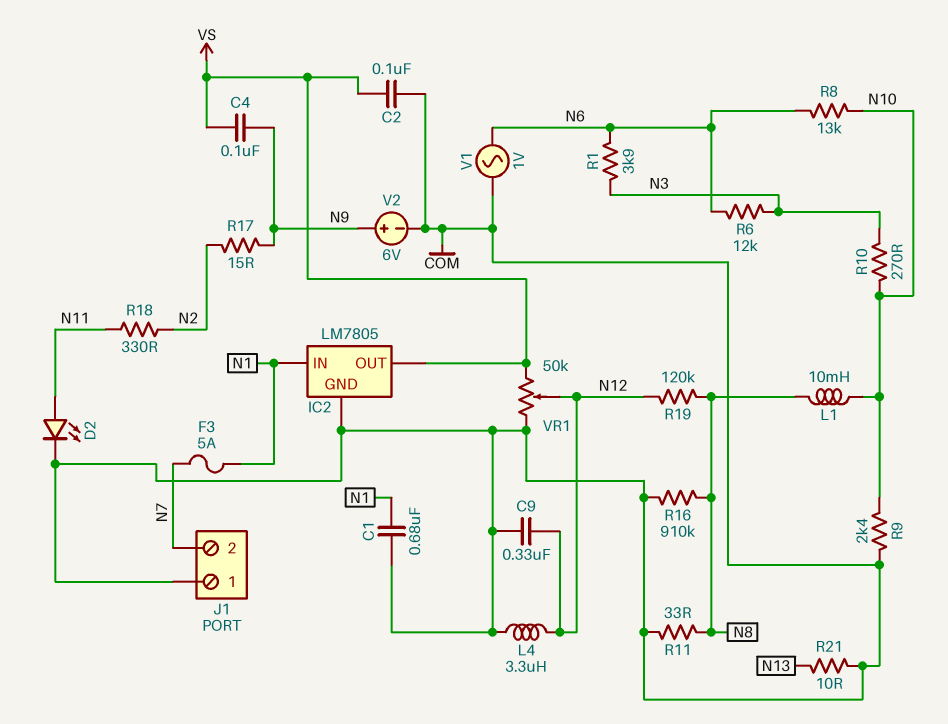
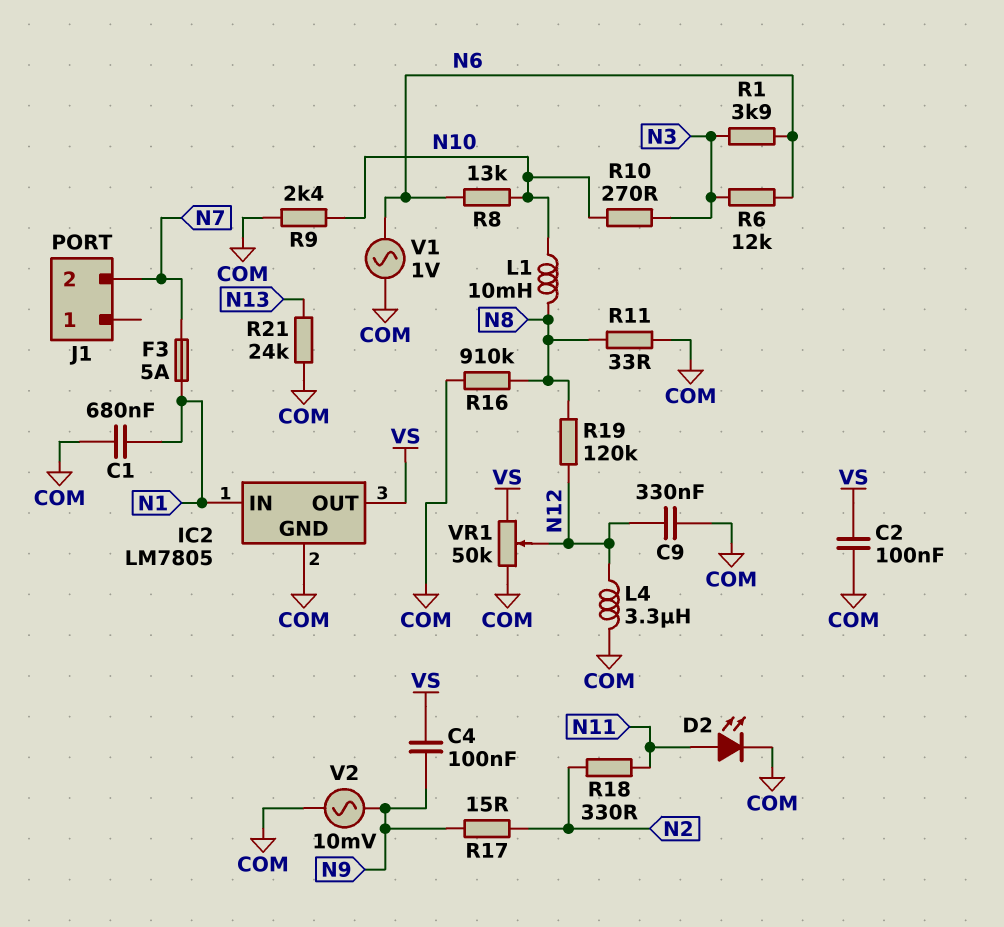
J1 pin 1: COM -> none
R21: 10 (COM, N13) -> 24k (COM, N13)
V2: 6V (plus N9, minus COM) -> AC 10mV (COM, N9)

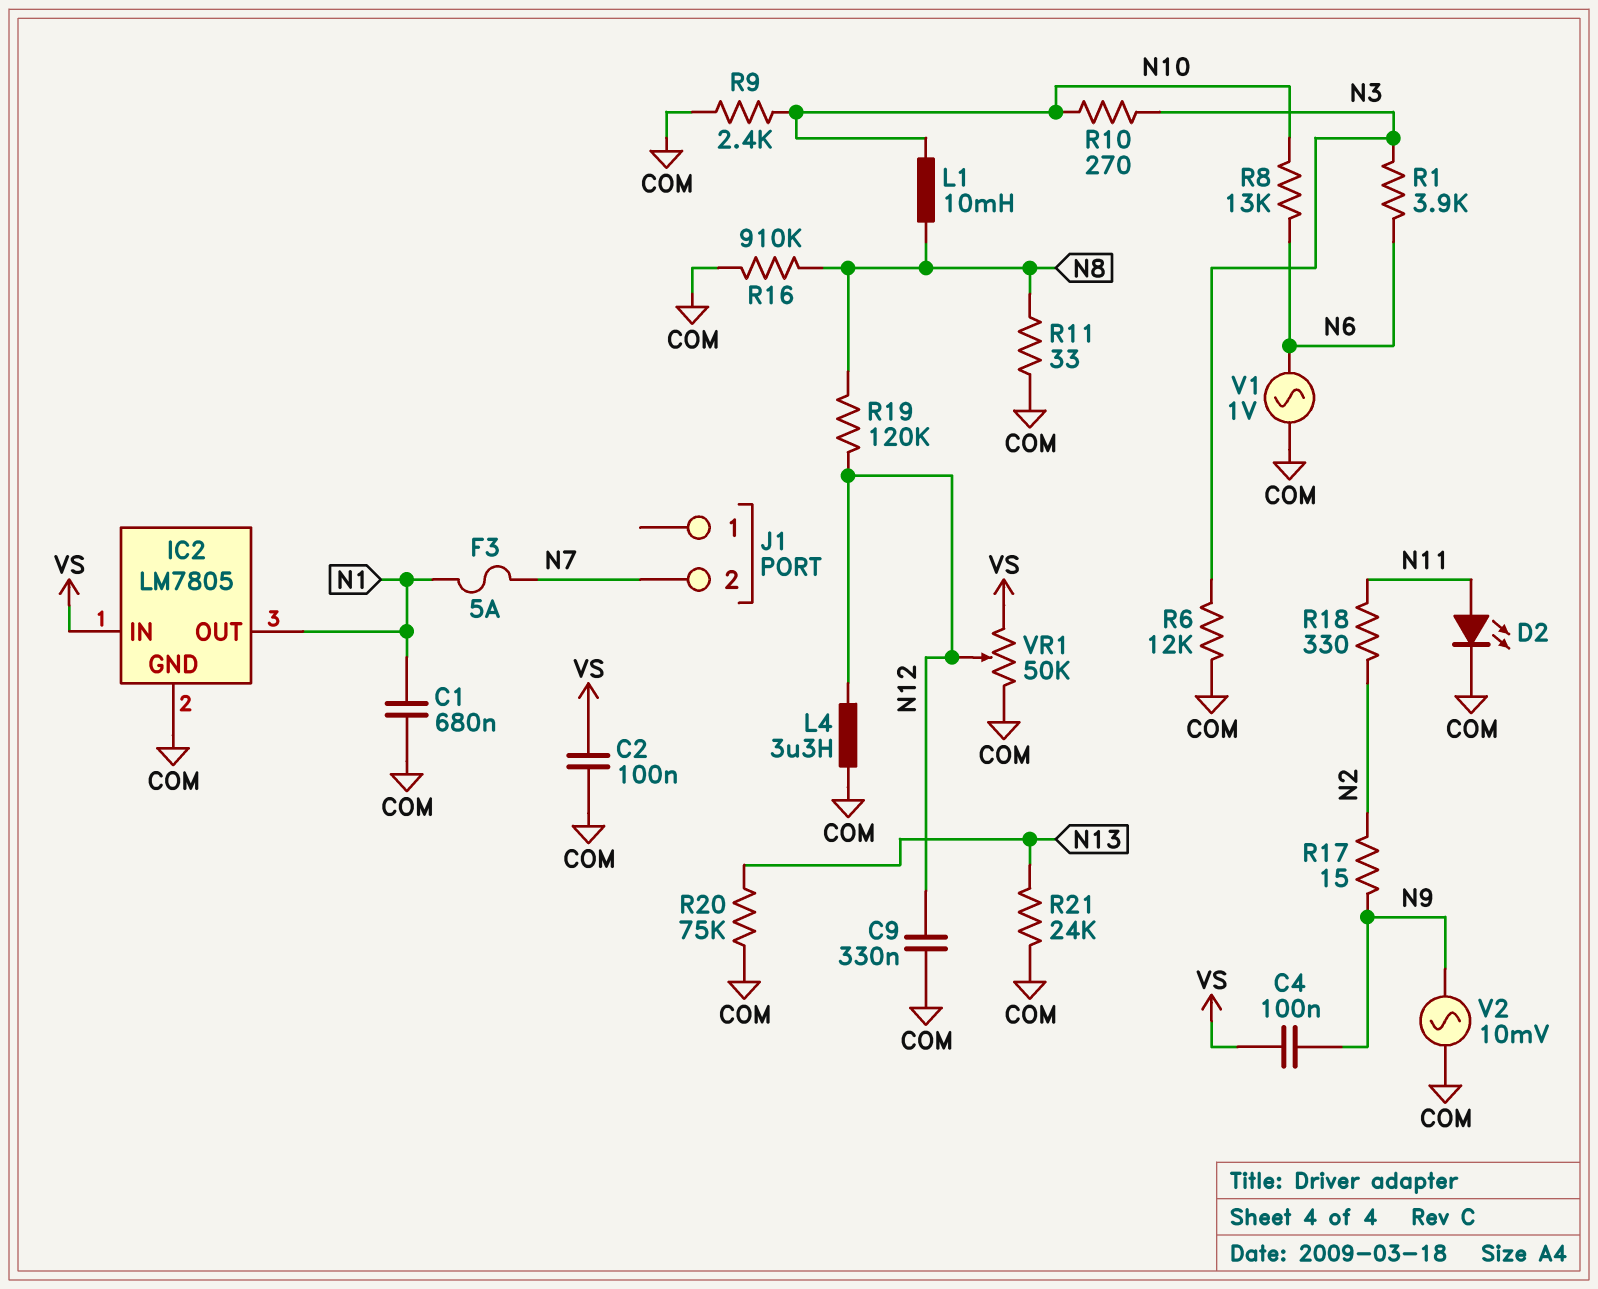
IC2 pin IN: N1 -> VS
IC2 pin OUT: VS -> N1
R6: 12k (N3, N6) -> 12k (COM, N3)
R20: none -> 75k (COM, N13)

